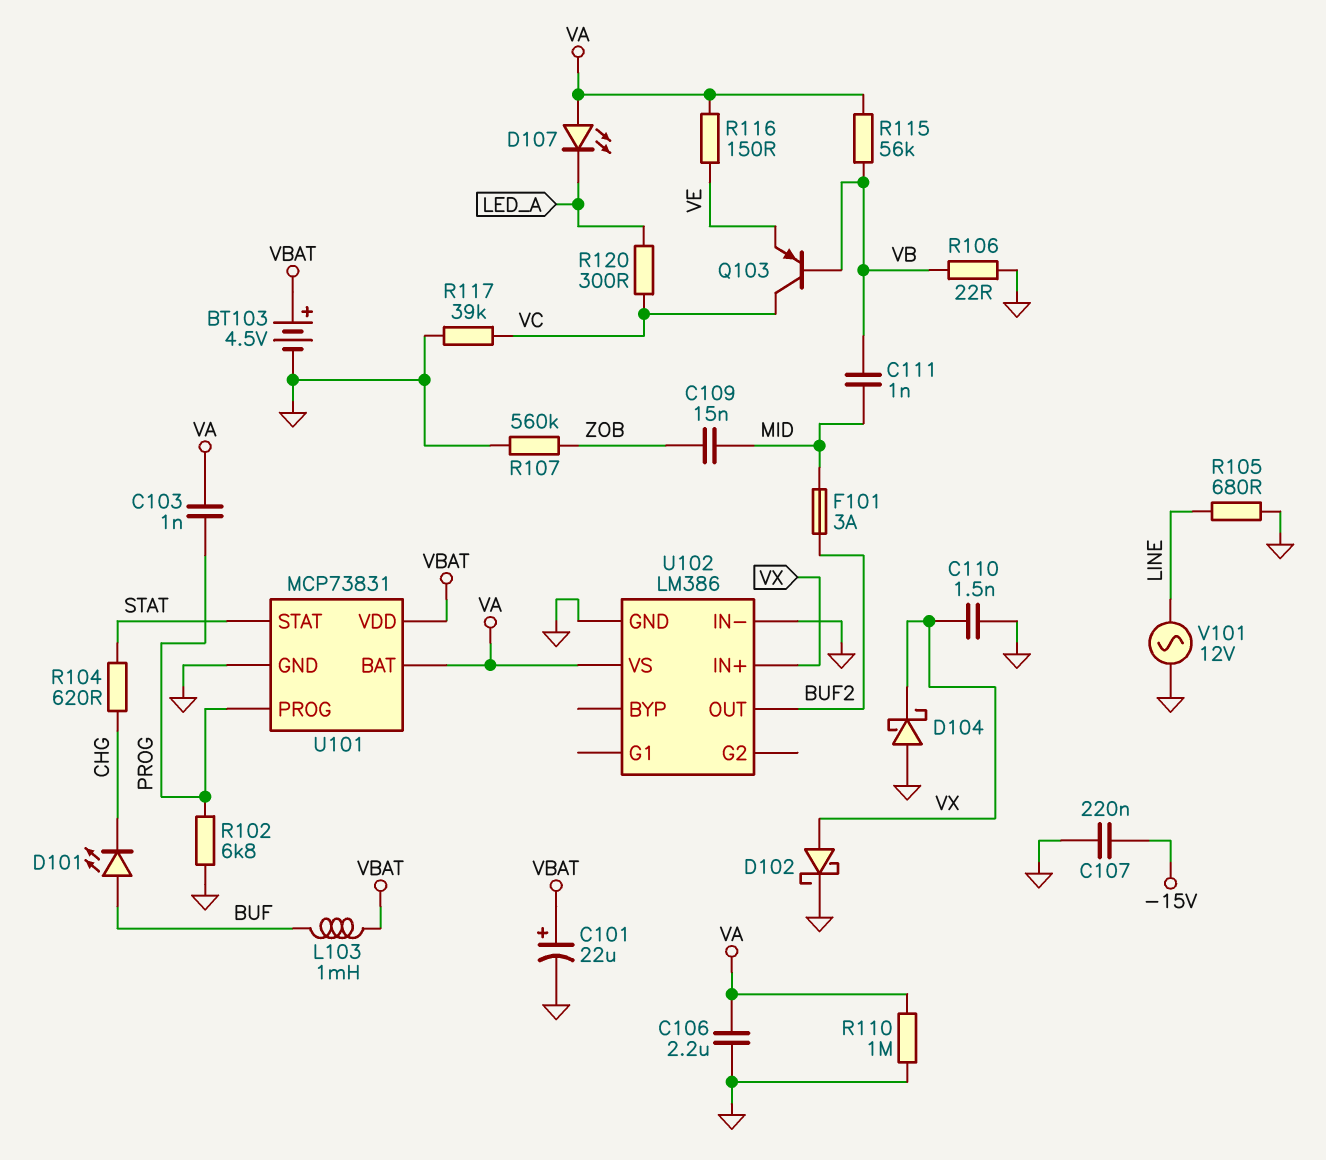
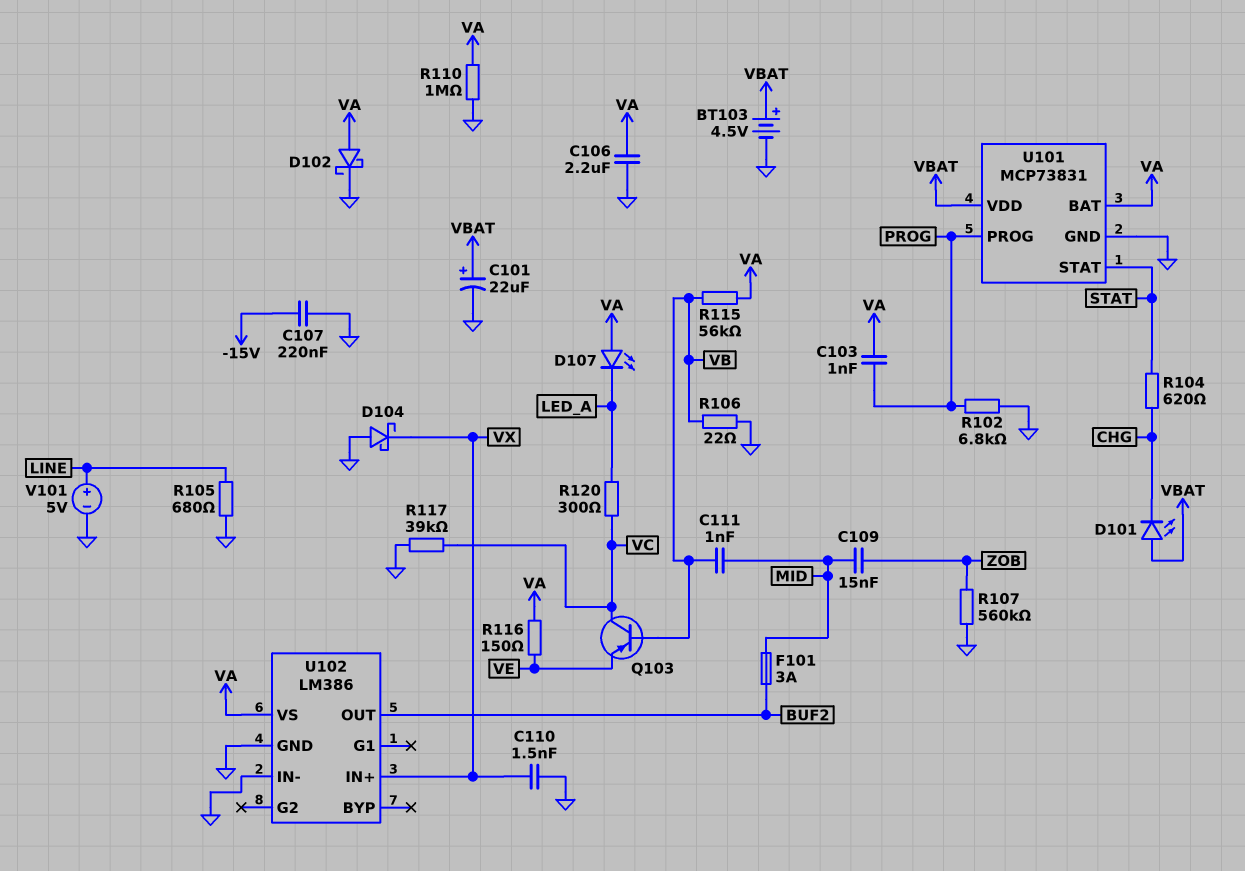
D101: LED (A BUF, K CHG) -> LED (A VBAT, K CHG)
D102: schottky (A VX, K GND) -> schottky (A VA, K GND)
L103: 1mH (BUF, VBAT) -> none
V101: AC 12V (GND, LINE) -> 5V (plus LINE, minus GND)

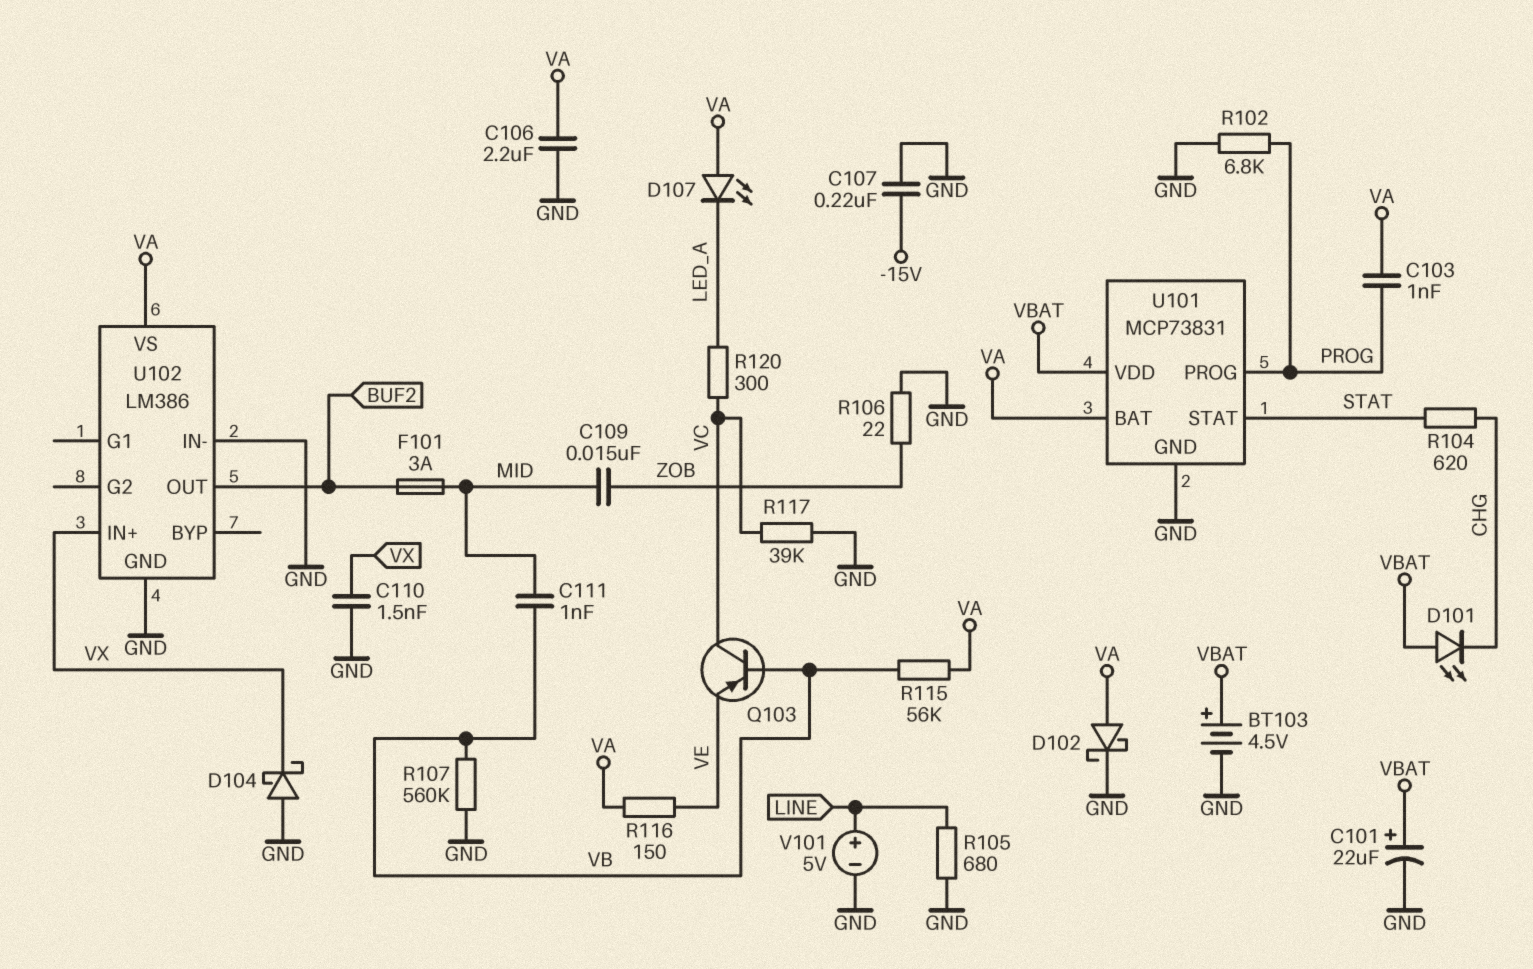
R106: 22 (GND, VB) -> 22 (GND, ZOB)
R107: 560k (GND, ZOB) -> 560k (GND, VB)
R110: 1M (GND, VA) -> none

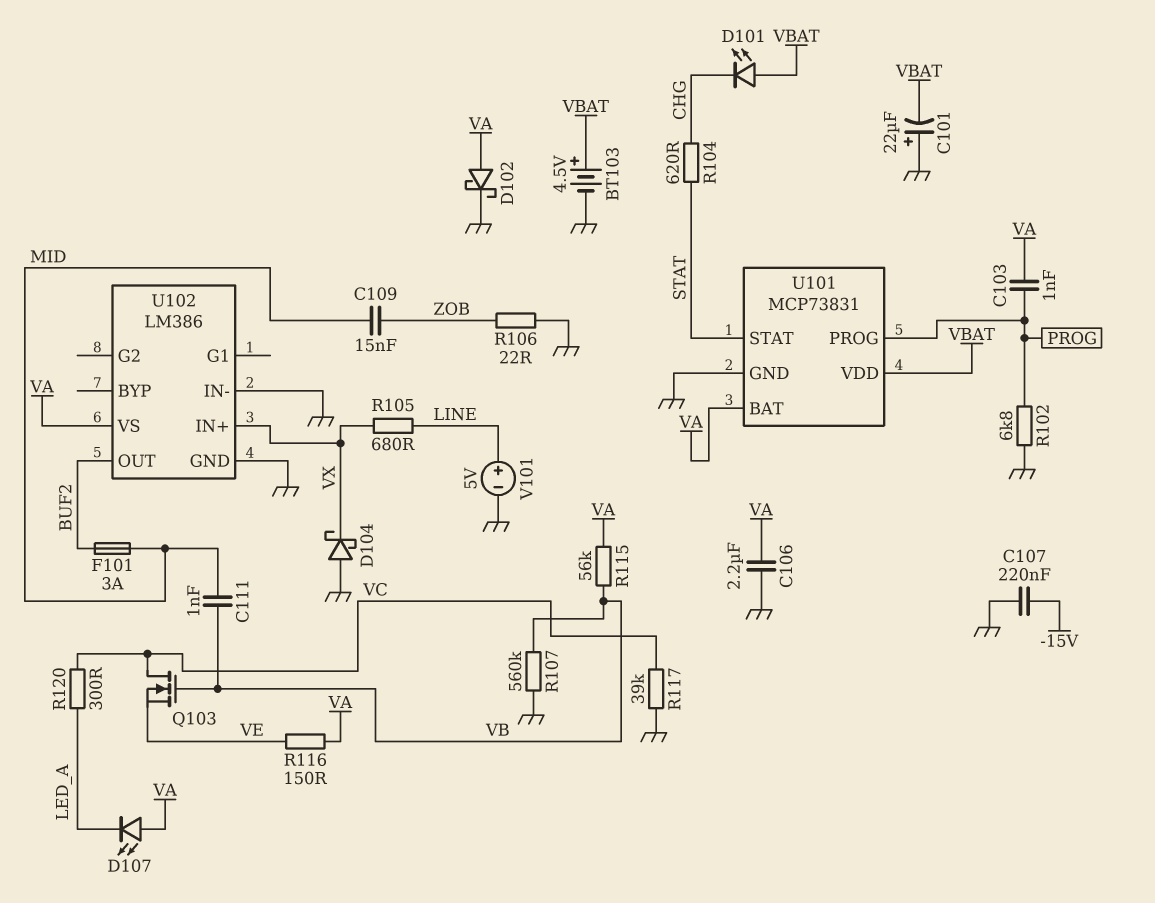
C101: 22uF (plus VBAT, minus GND) -> 22uF (plus GND, minus VBAT)
C110: 1.5nF (GND, VX) -> none
Q103: PNP (B VB, C VC, E VE) -> NMOS (G VB, D VC, S VE)
R105: 680 (GND, LINE) -> 680 (LINE, VX)

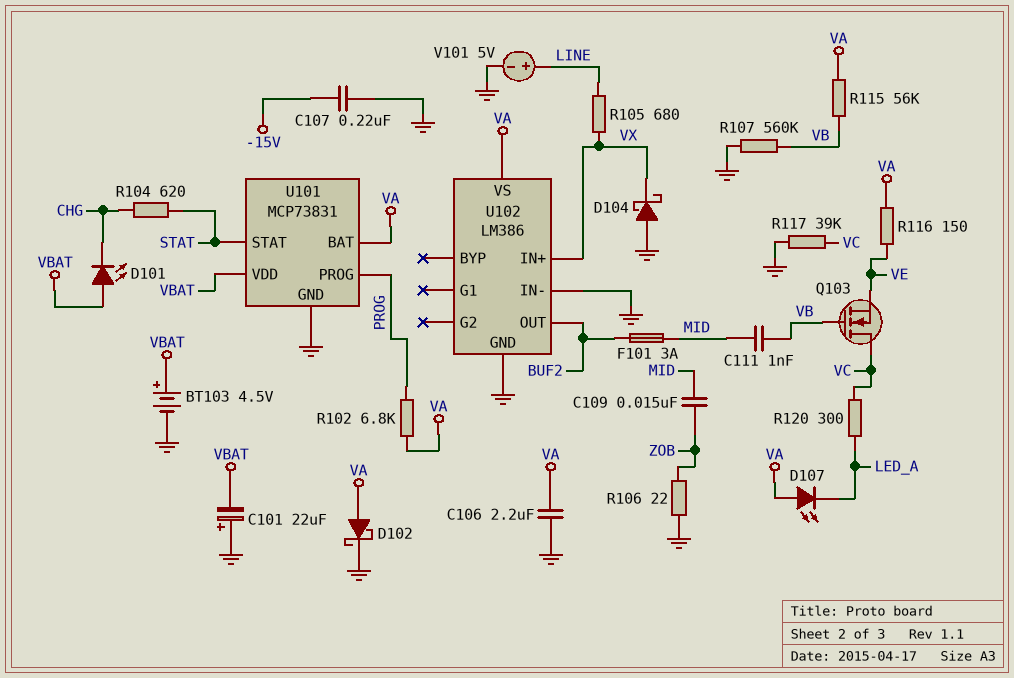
C103: 1nF (PROG, VA) -> none
R102: 6.8k (GND, PROG) -> 6.8k (PROG, VA)

